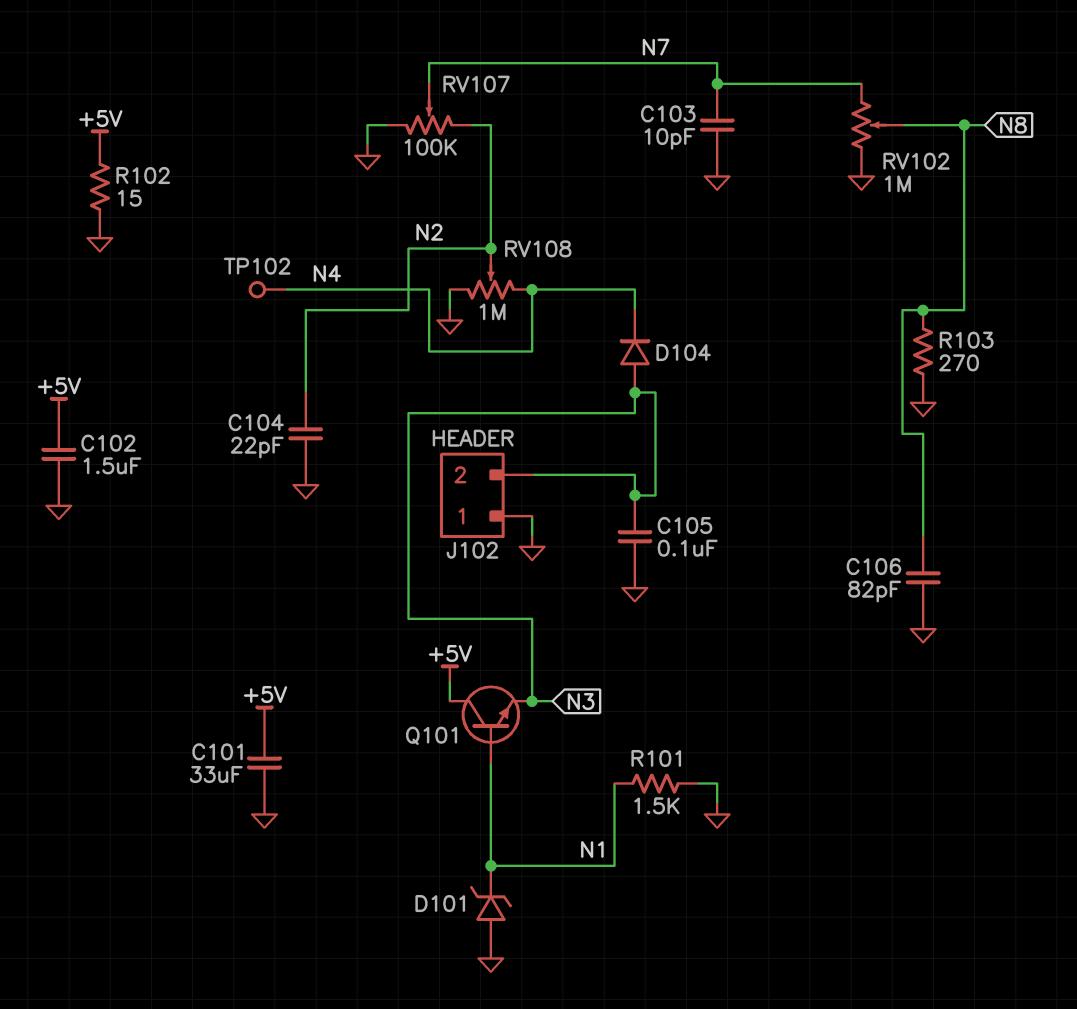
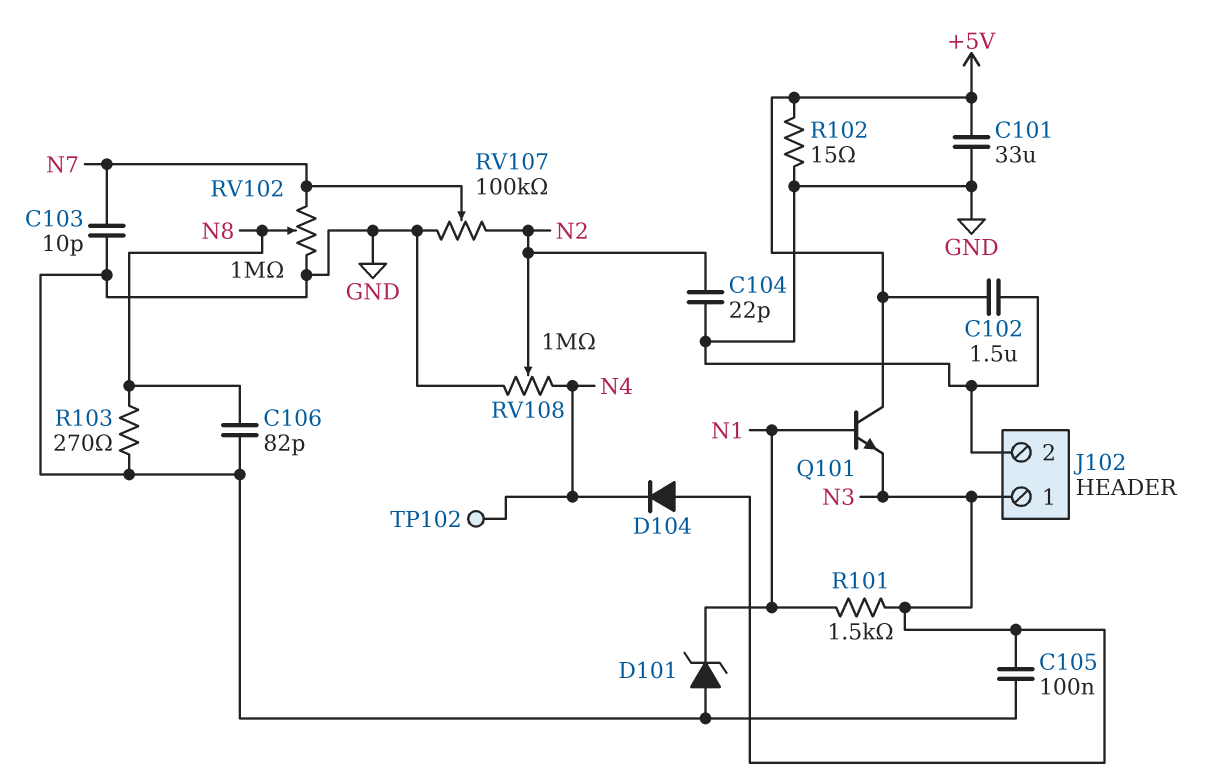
J102 pin 1: GND -> N3
J102 pin 2: N3 -> GND
R101: 1.5k (GND, N1) -> 1.5k (N1, N3)

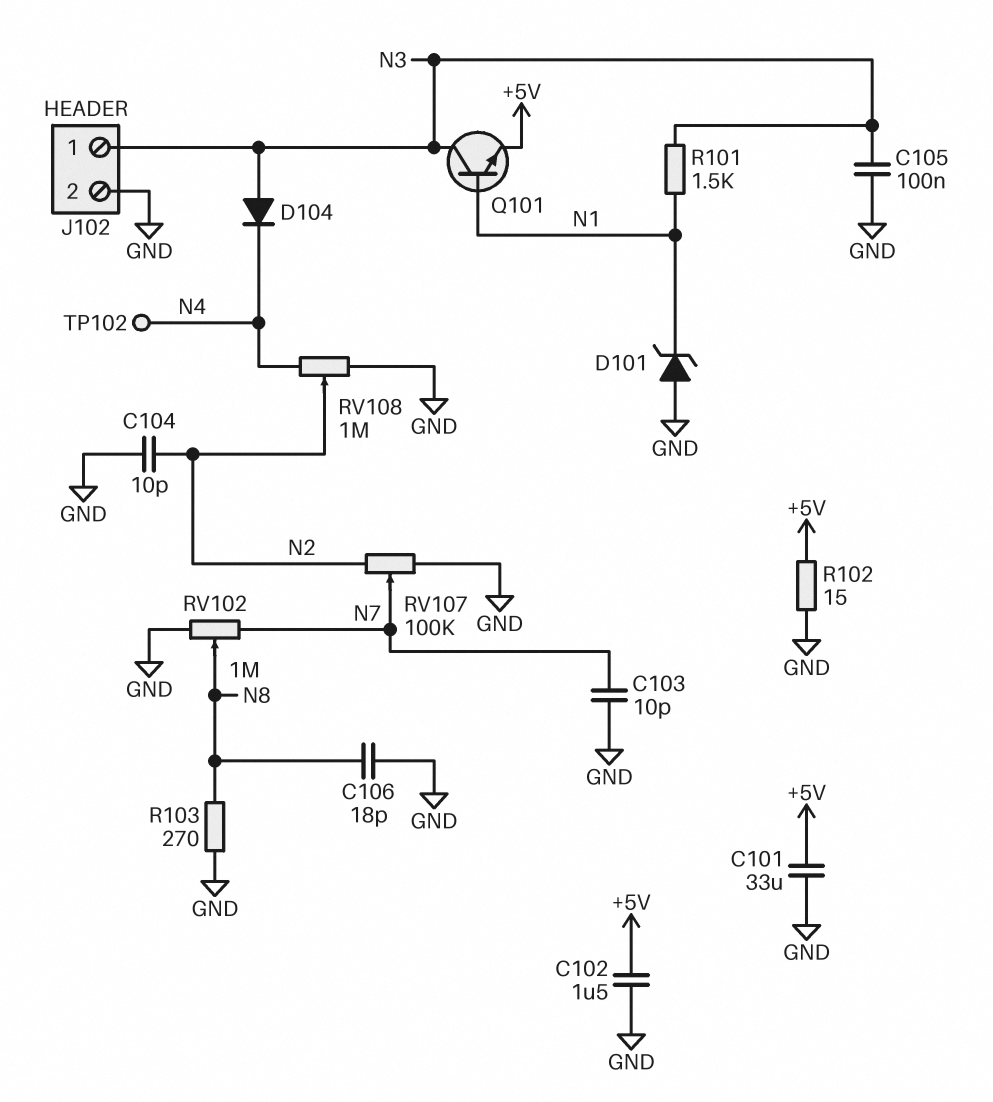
C104: 22pF (GND, N2) -> 10pF (GND, N2)
C106: 82pF (GND, N8) -> 18pF (GND, N8)
Q101: NPN (B N1, C +5V, E N3) -> NPN (B N1, C N3, E +5V)

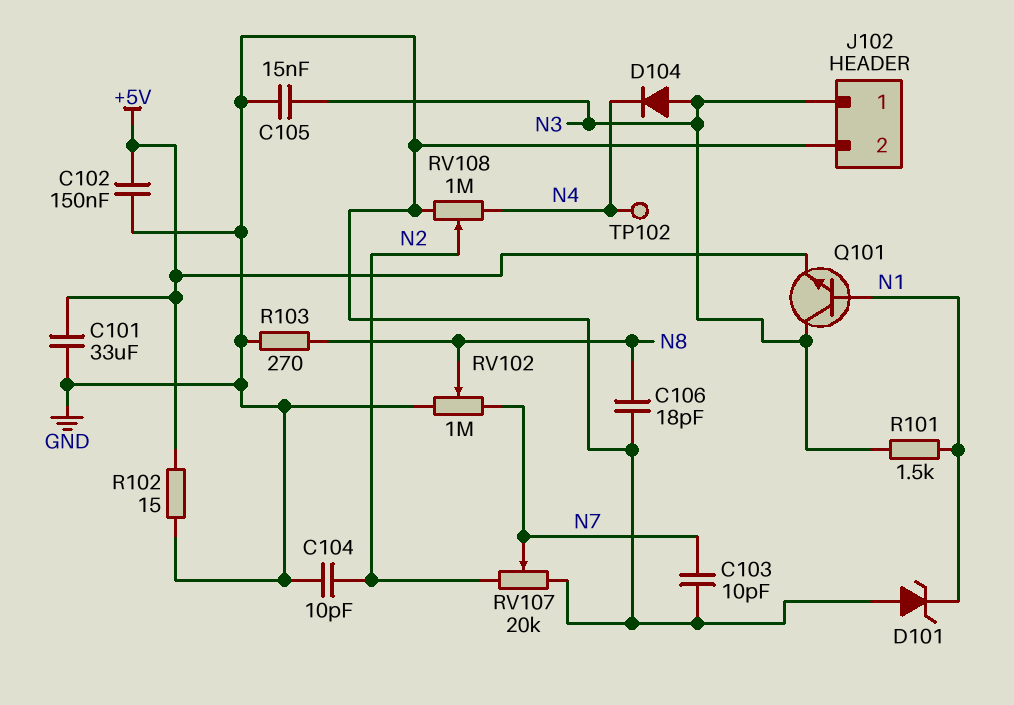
C102: 1.5uF (+5V, GND) -> 150nF (+5V, GND)
C105: 100nF (GND, N3) -> 15nF (GND, N3)
RV107: 100k (GND, N2, wiper N7) -> 20k (GND, N2, wiper N7)

